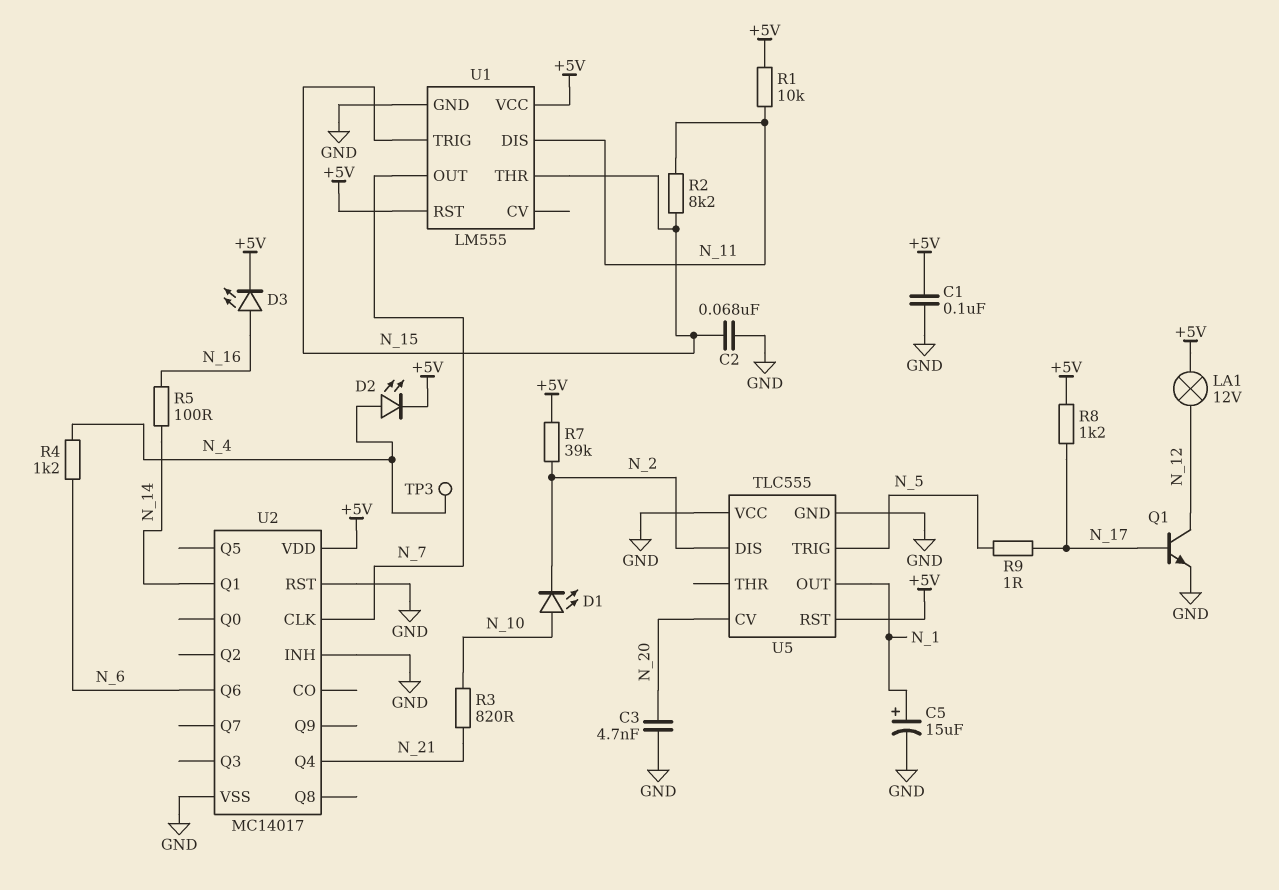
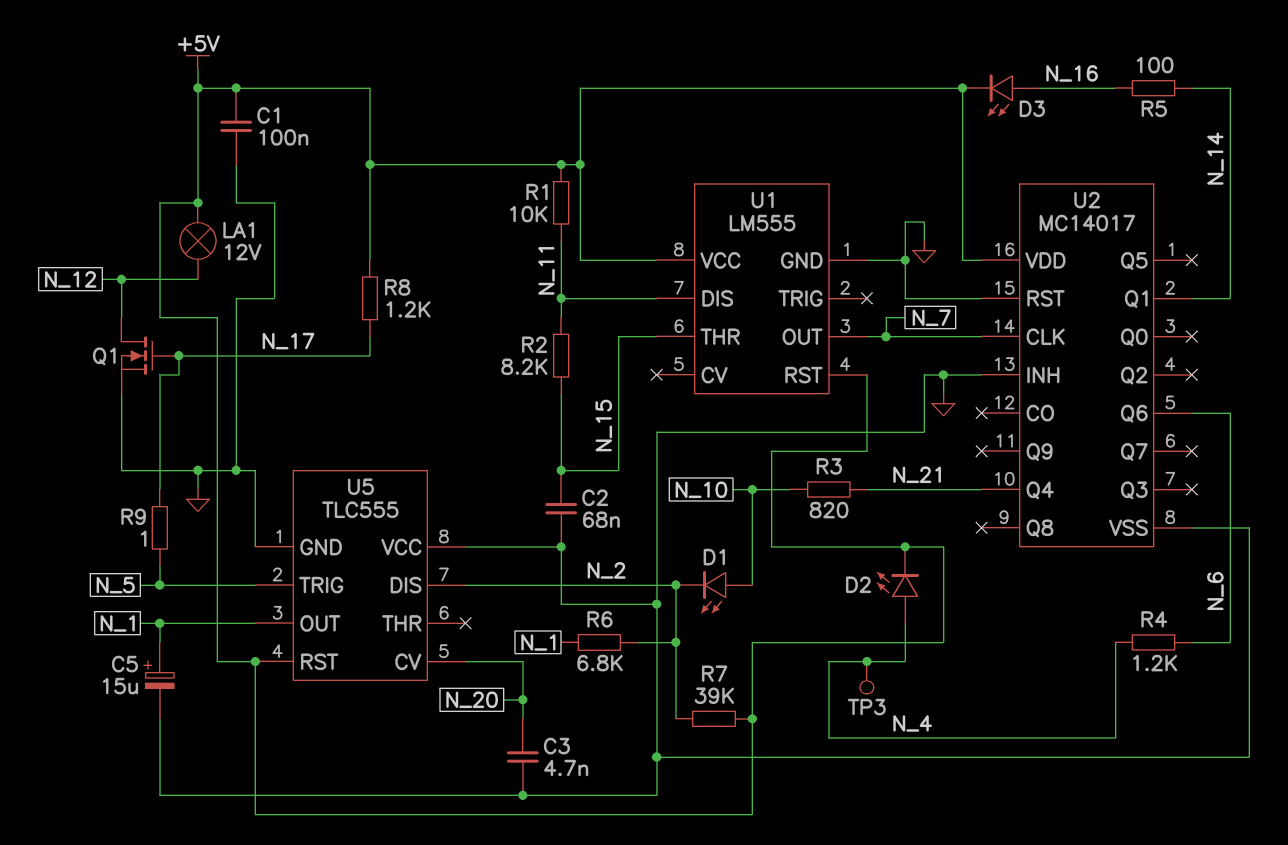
Q1: NPN (B N_17, C N_12, E GND) -> NMOS (G N_17, D N_12, S GND)
R6: none -> 6.8k (N_1, N_2)
U1 pin TRIG: N_15 -> none

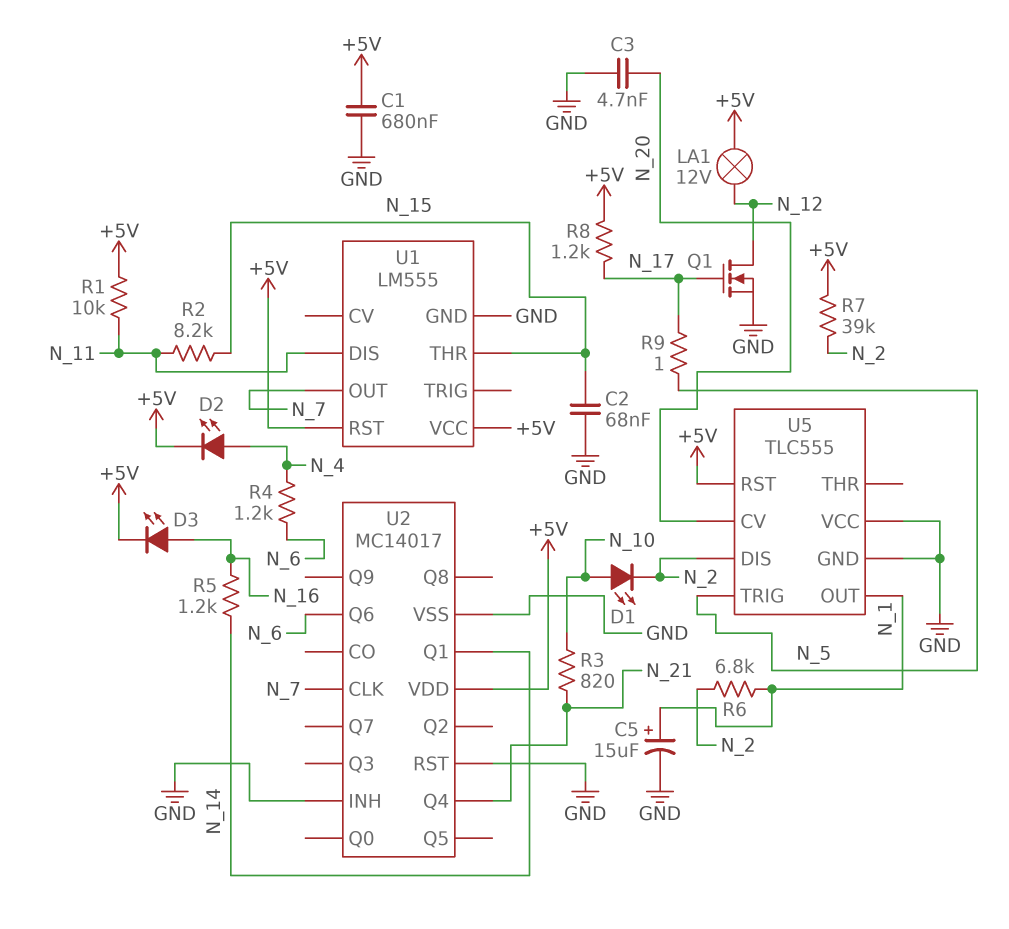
C1: 100nF (+5V, GND) -> 680nF (+5V, GND)
R5: 100 (N_14, N_16) -> 1.2k (N_14, N_16)
TP3: test point (N_4) -> none

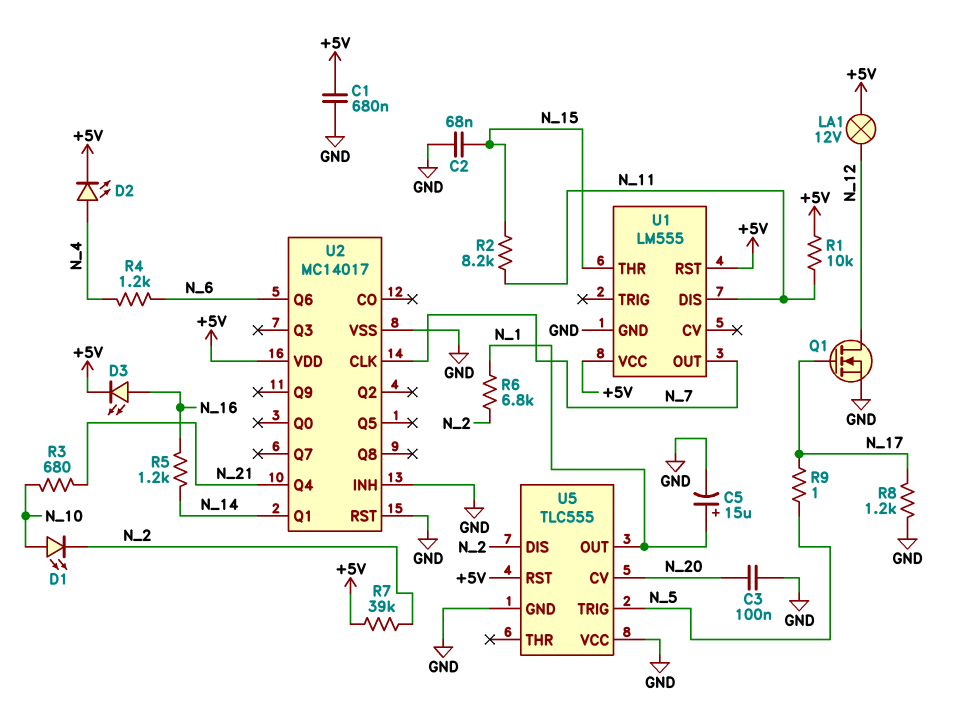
C3: 4.7nF (GND, N_20) -> 100nF (GND, N_20)
R3: 820 (N_10, N_21) -> 680 (N_10, N_21)
R8: 1.2k (+5V, N_17) -> 1.2k (GND, N_17)

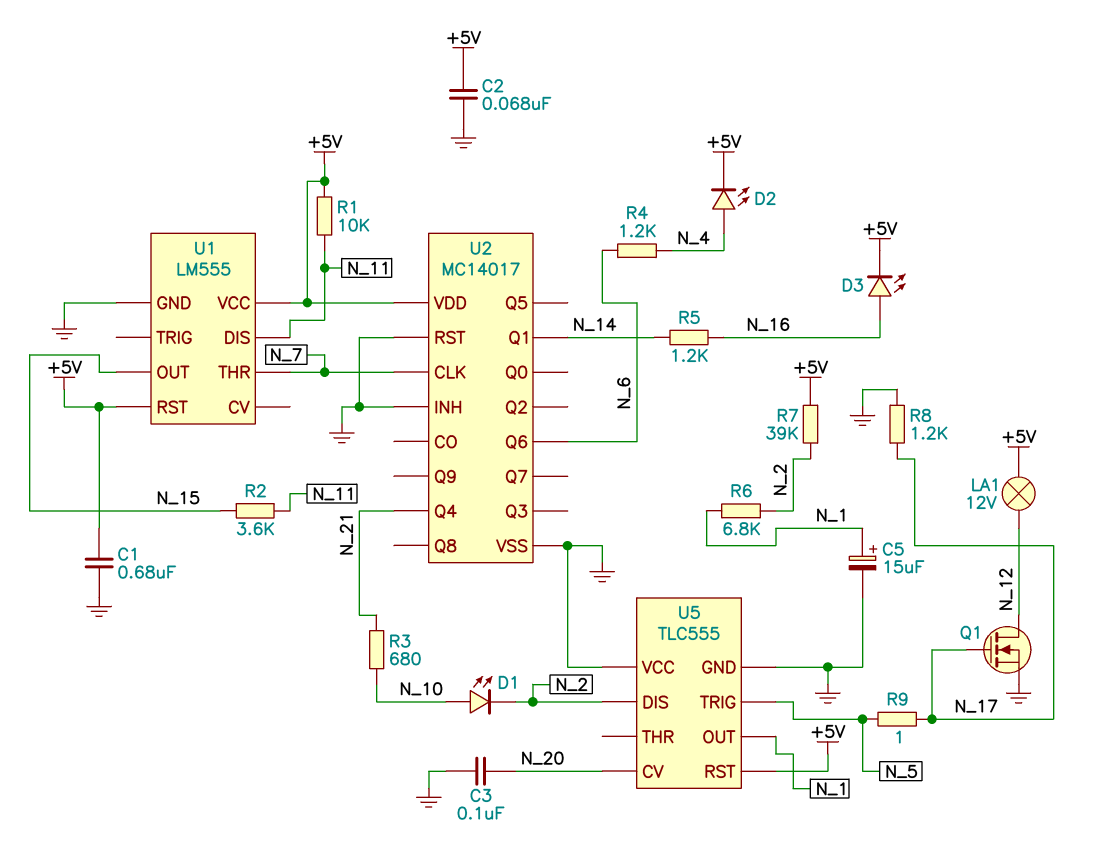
C2: 68nF (GND, N_15) -> 68nF (+5V, GND)
R2: 8.2k (N_11, N_15) -> 3.6k (N_11, N_15)
U1 pin OUT: N_7 -> N_15
U1 pin THR: N_15 -> N_7

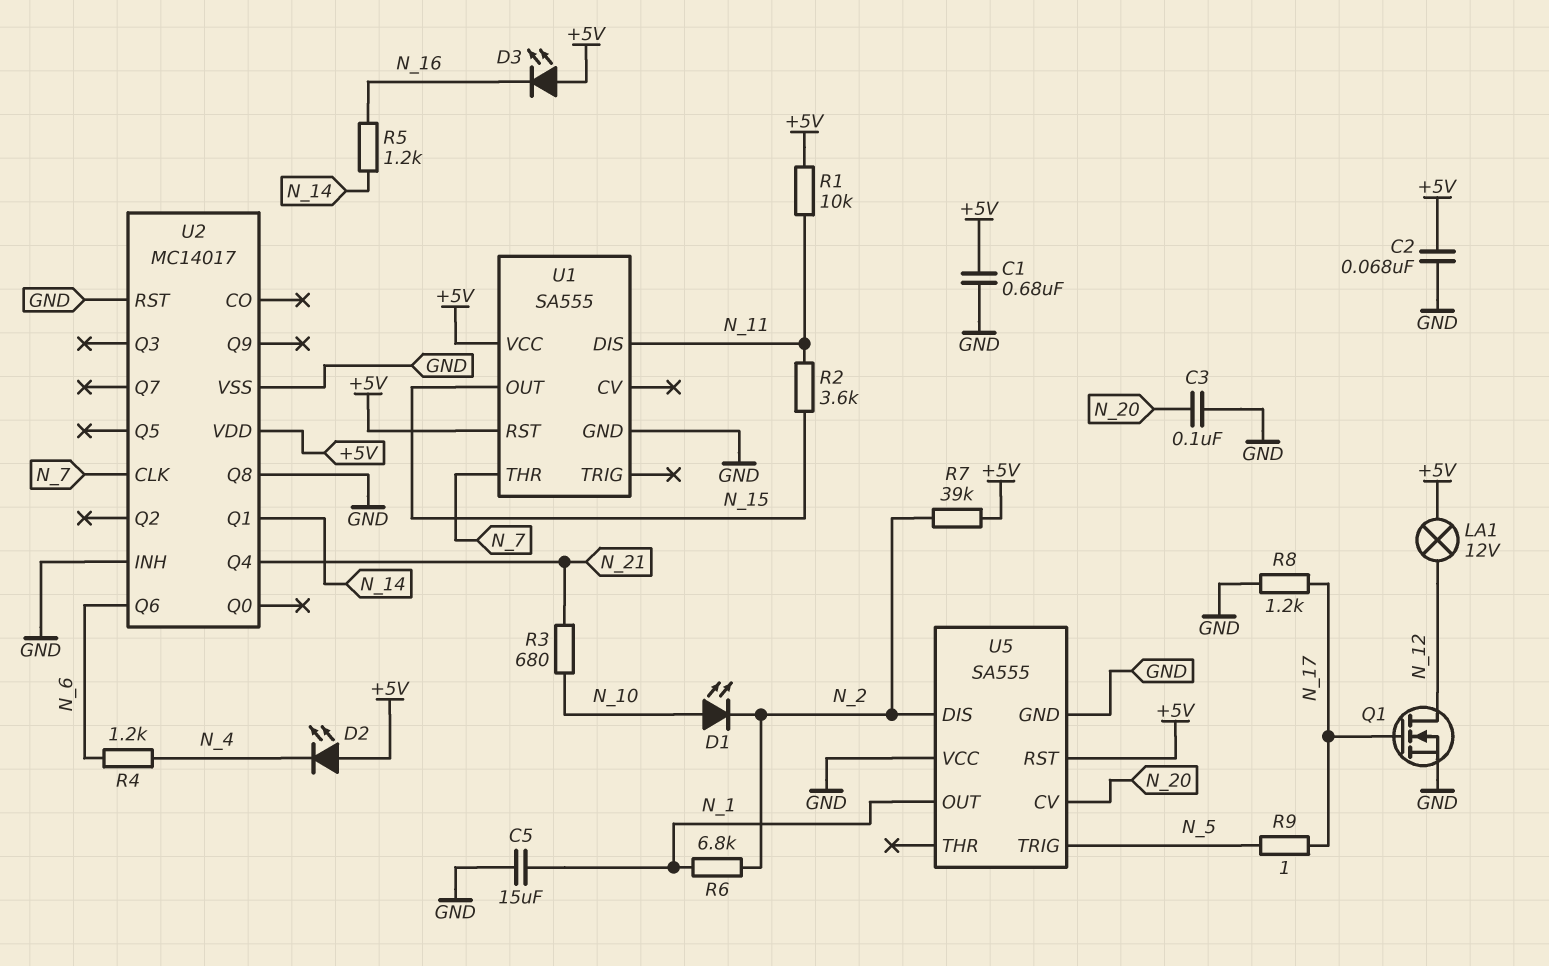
C5: 15uF (plus N_1, minus GND) -> 15uF (GND, N_1)
D2: LED (A N_4, K +5V) -> LED (A +5V, K N_4)
D3: LED (A N_16, K +5V) -> LED (A +5V, K N_16)
U1: LM555 -> SA555
U2 pin Q8: none -> GND
U5: TLC555 -> SA555

